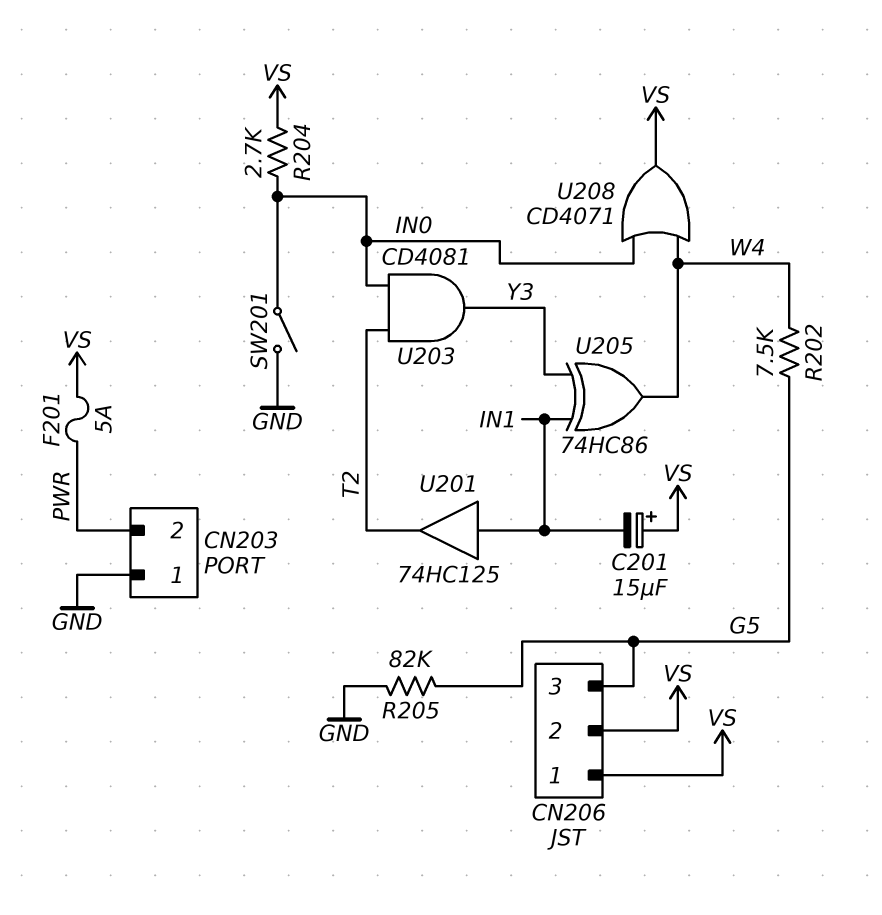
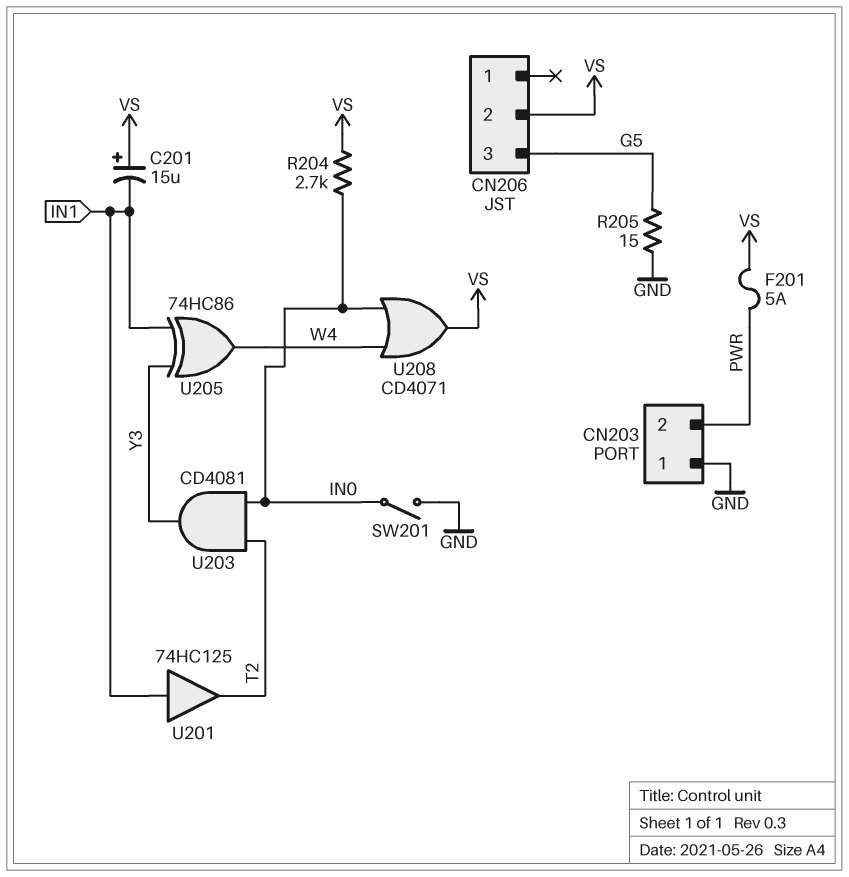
CN206 pin 1: VS -> none
R202: 7.5k (G5, W4) -> none
R205: 82k (G5, GND) -> 15 (G5, GND)

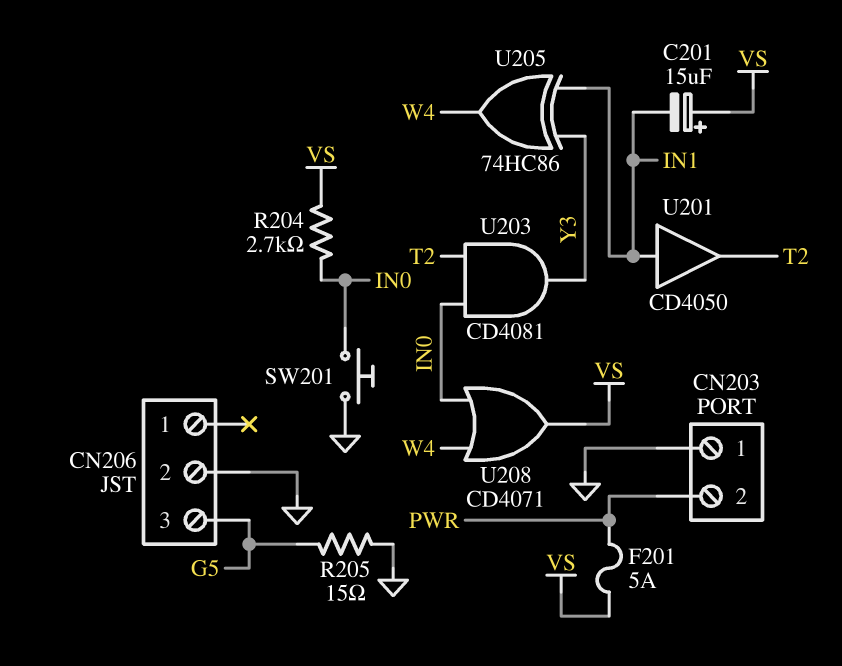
CN206 pin 2: VS -> GND
SW201: switch (GND, IN0) -> button (GND, IN0)
U201: buffer 74HC125 (in IN1, out T2) -> buffer CD4050 (in IN1, out T2)

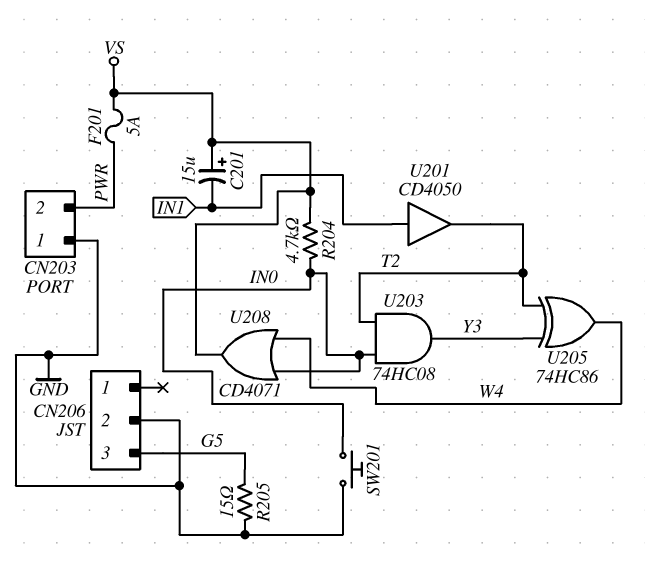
R204: 2.7k (IN0, VS) -> 4.7k (IN0, VS)
U203: AND CD4081 (in IN0, in T2, out Y3) -> AND 74HC08 (in IN0, in T2, out Y3)
U205: XOR 74HC86 (in IN1, in Y3, out W4) -> XOR 74HC86 (in T2, in Y3, out W4)

